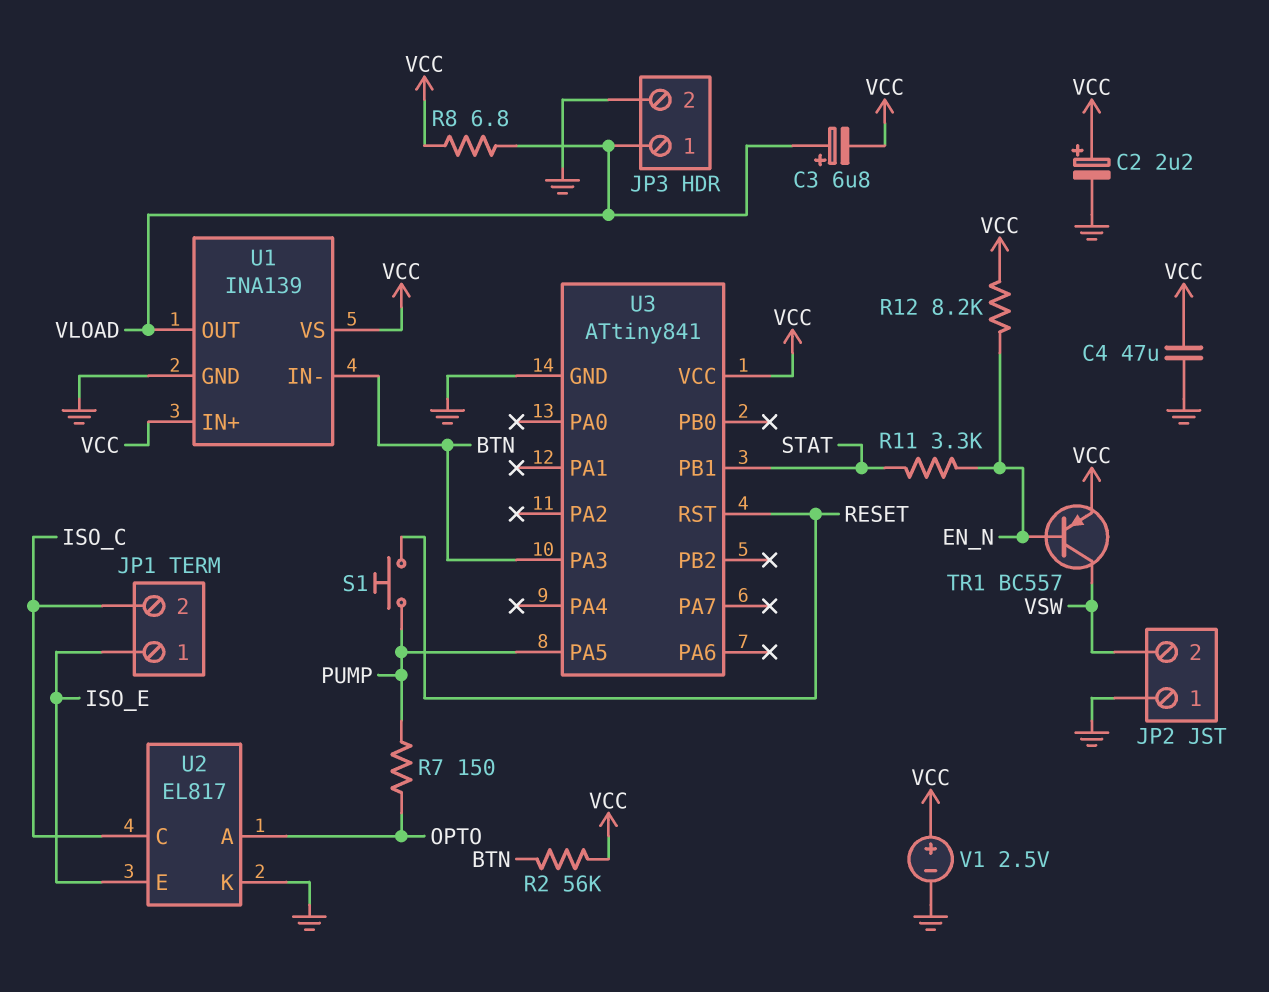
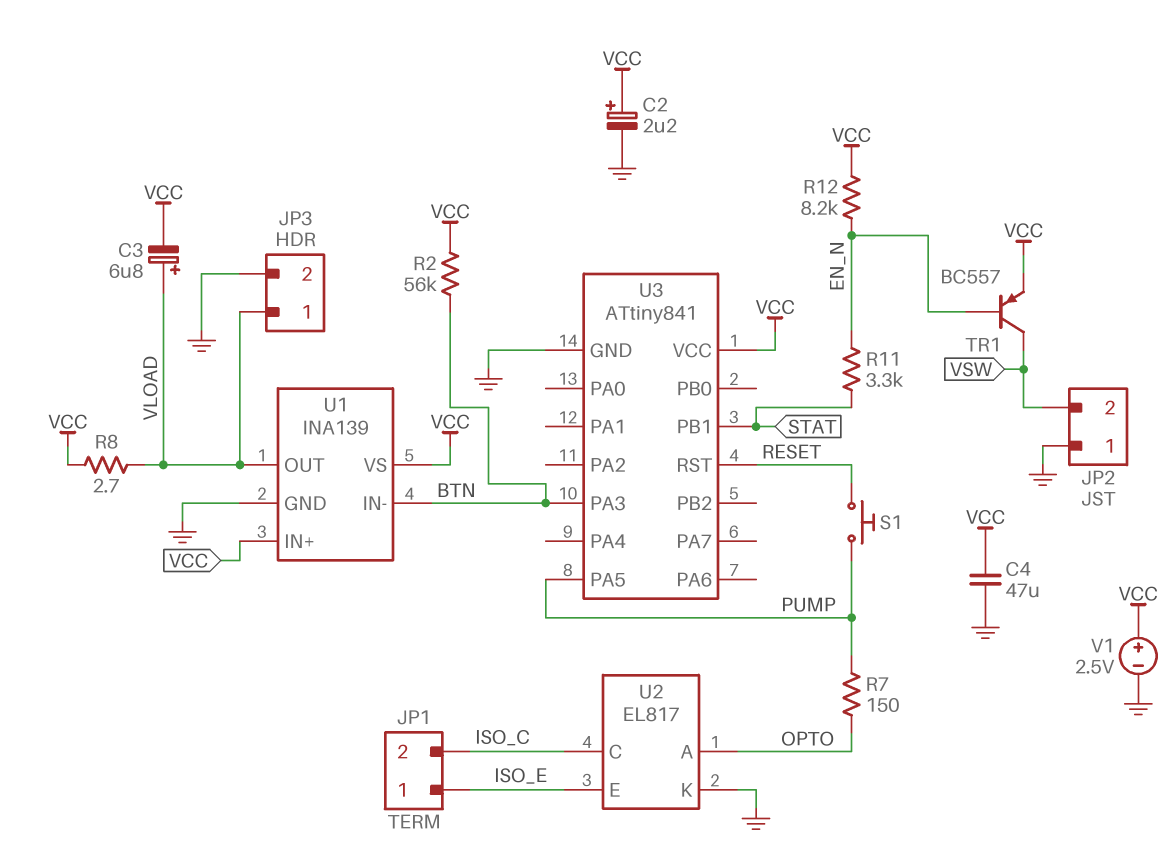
R8: 6.8 (VCC, VLOAD) -> 2.7 (VCC, VLOAD)

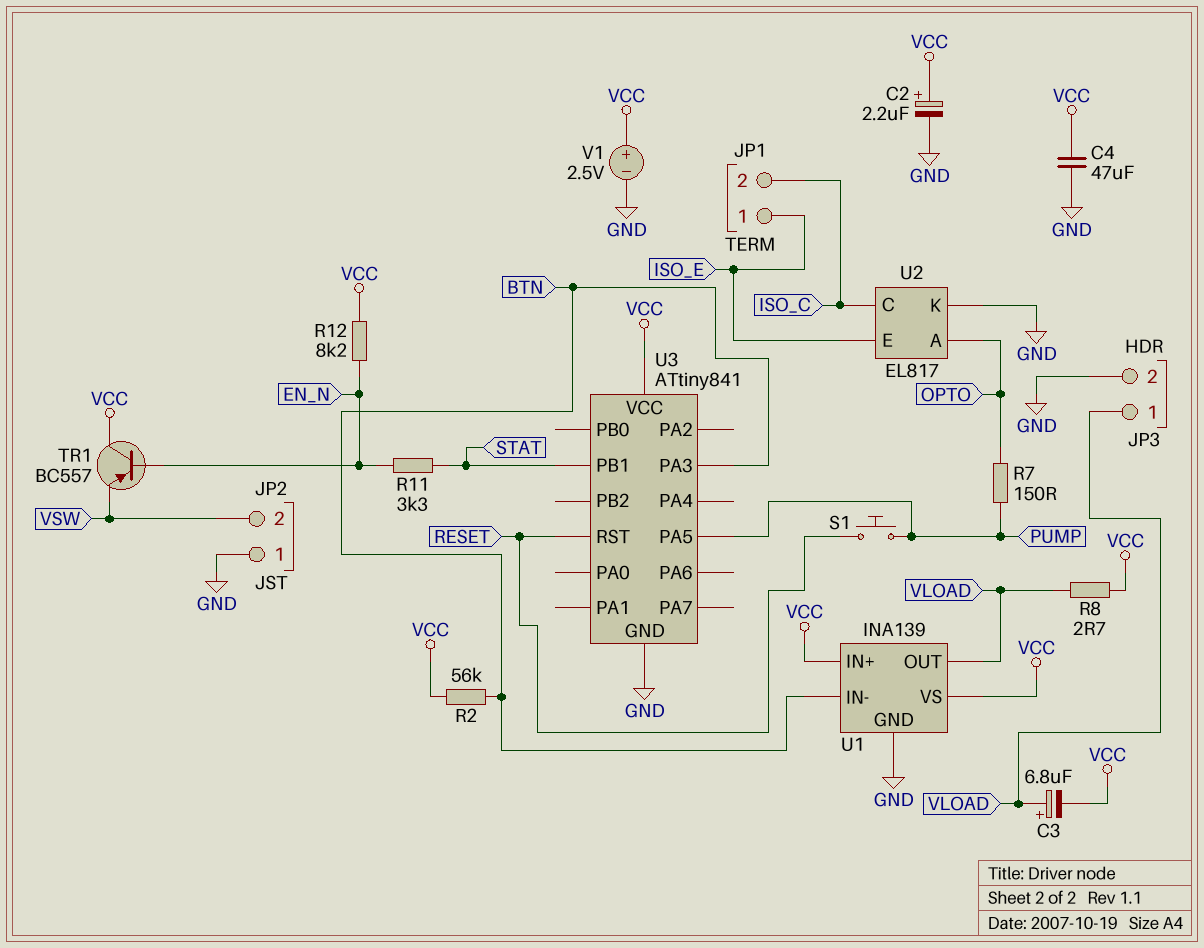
TR1: PNP BC557 (B EN_N, C VSW, E VCC) -> PNP BC557 (B EN_N, C VCC, E VSW)

